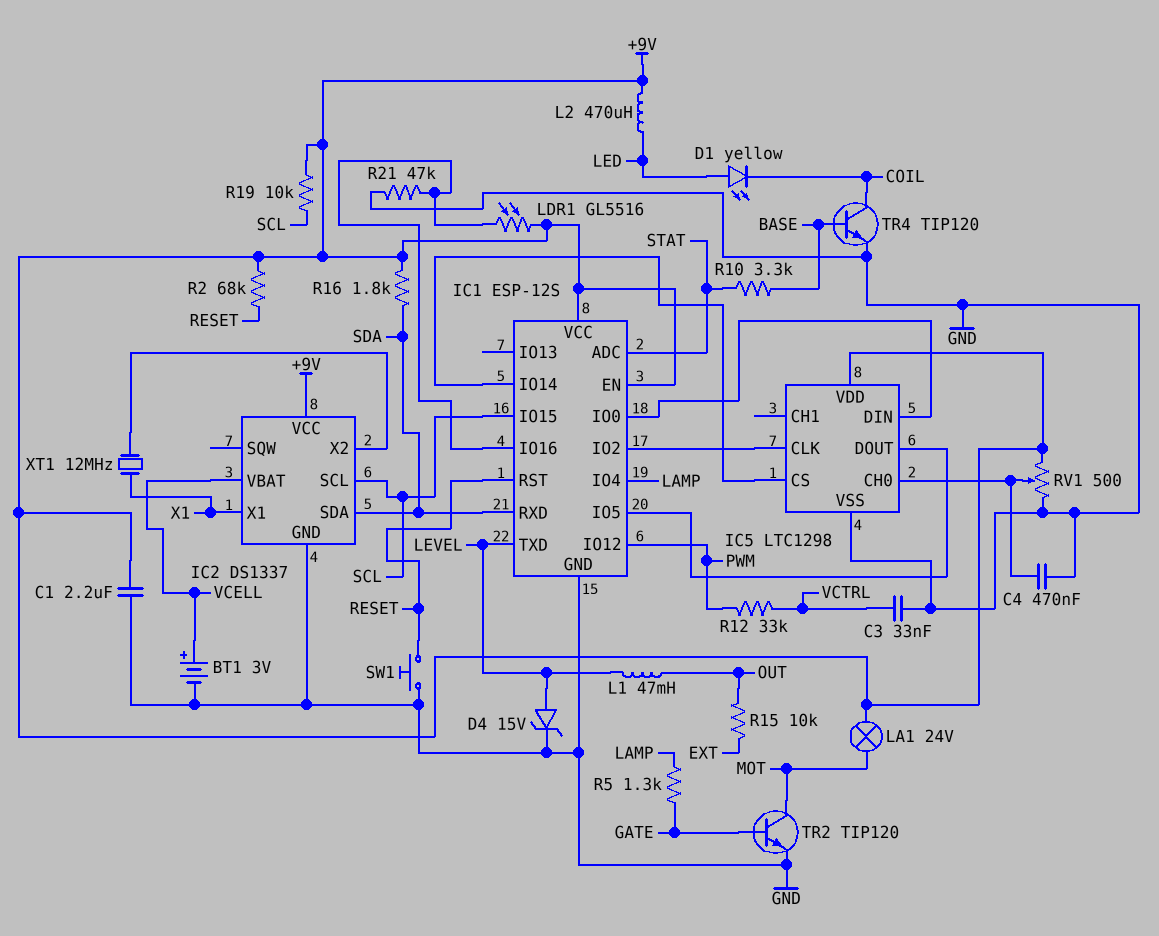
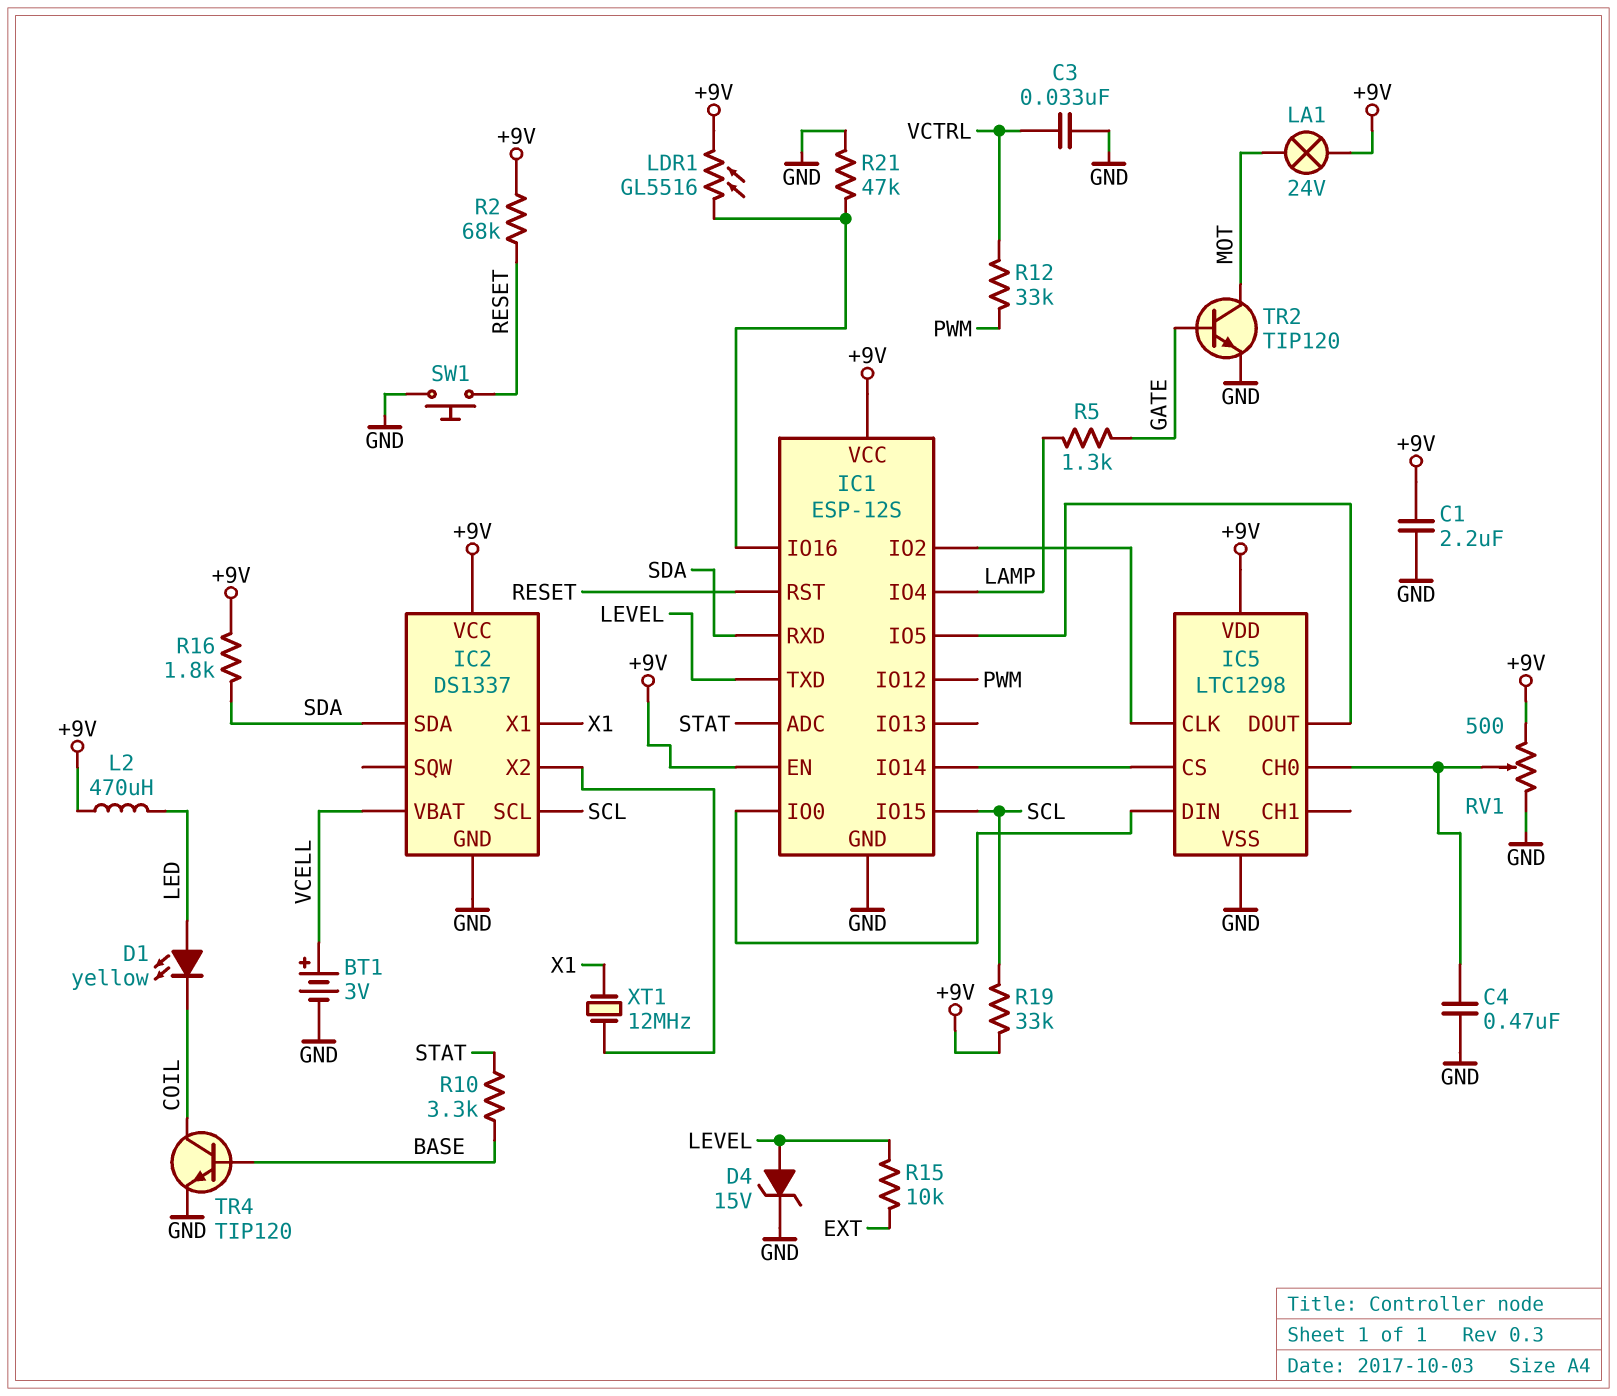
L1: 47mH (LEVEL, OUT) -> none
R15: 10k (EXT, OUT) -> 10k (EXT, LEVEL)
R19: 10k (+9V, SCL) -> 33k (+9V, SCL)

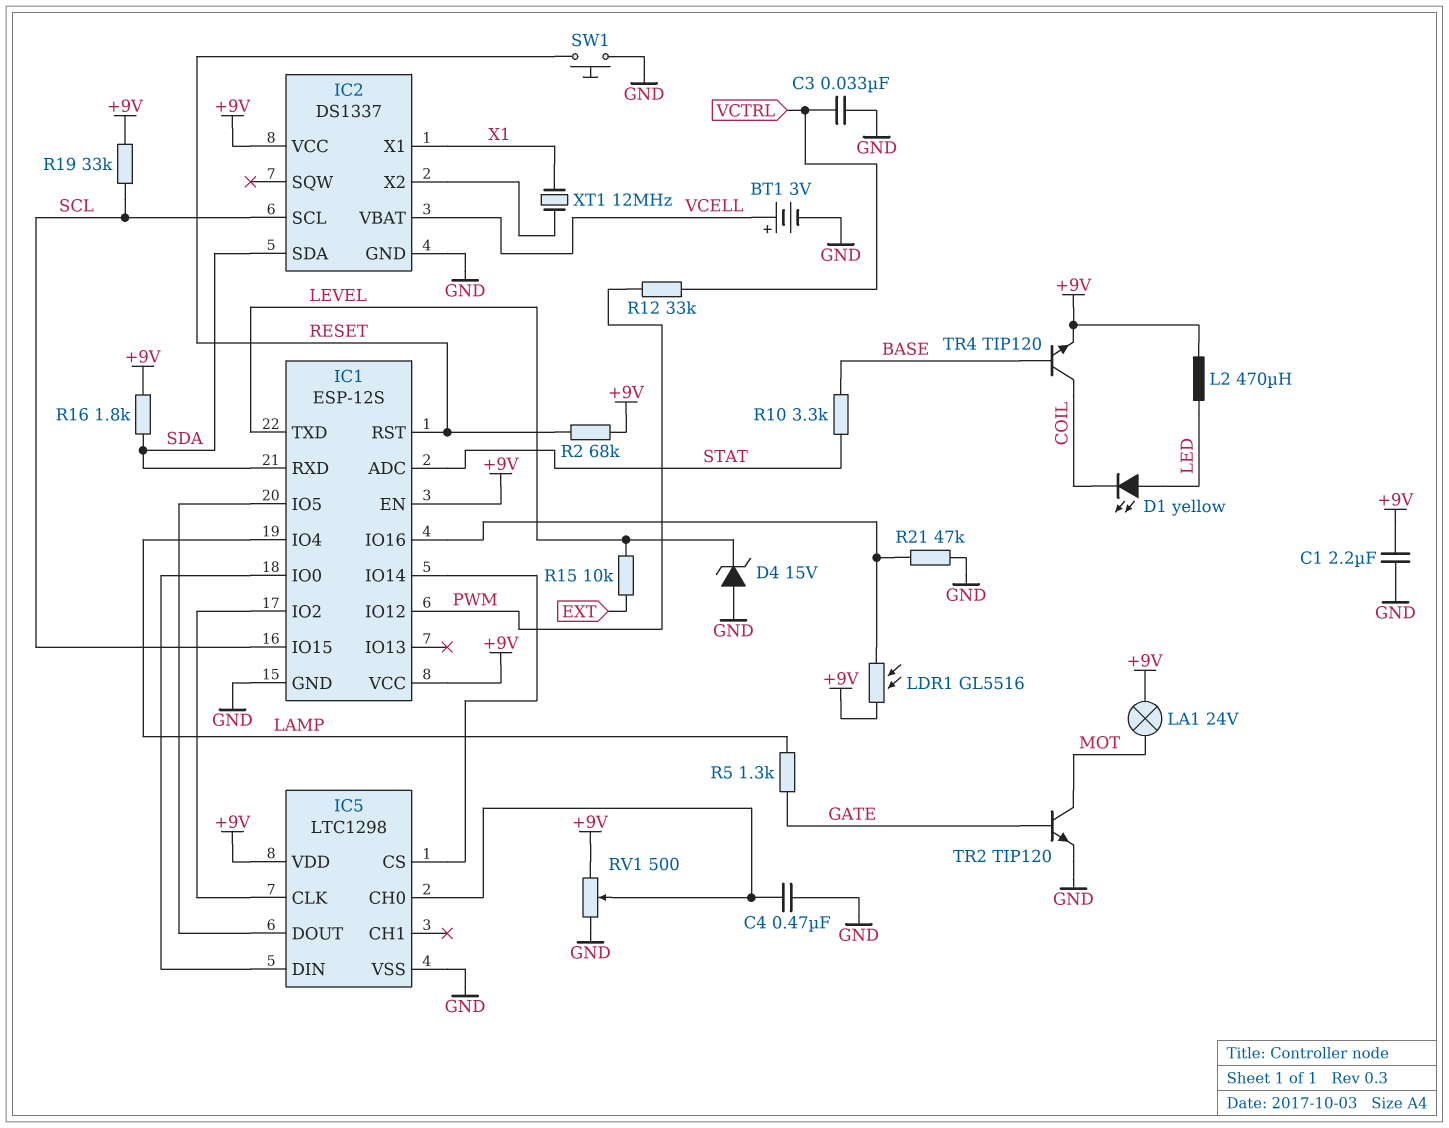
D4: zener 15V (A LEVEL, K GND) -> zener 15V (A GND, K LEVEL)
TR4: NPN TIP120 (B BASE, C COIL, E GND) -> NPN TIP120 (B BASE, C COIL, E +9V)

